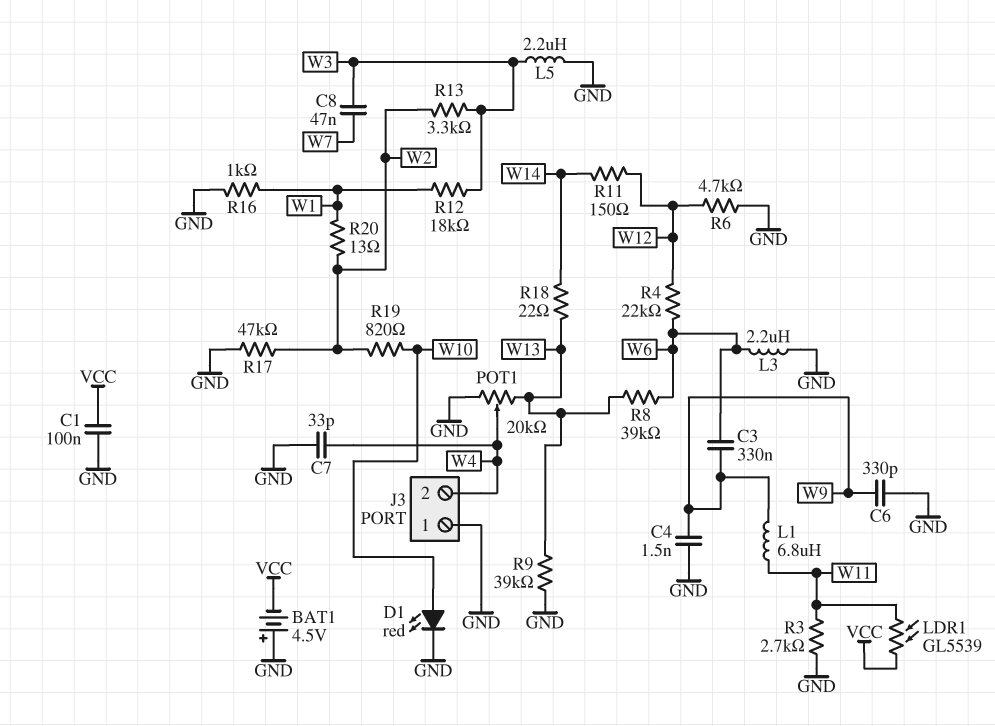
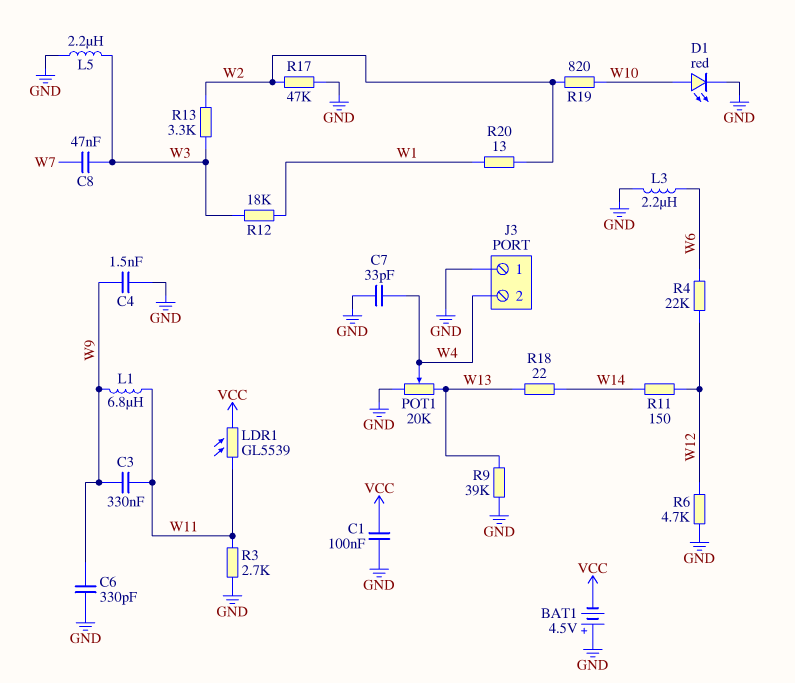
C3: 330nF (W6, W9) -> 330nF (W9, W11)
R8: 39k (W6, W13) -> none
R16: 1k (GND, W1) -> none

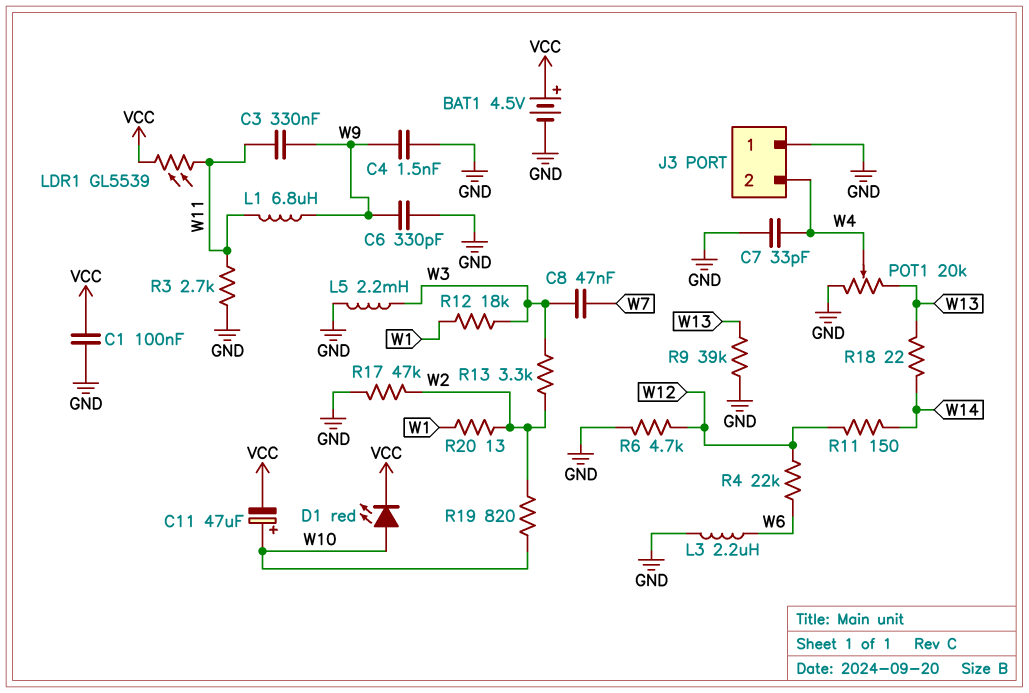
BAT1: 4.5V (plus GND, minus VCC) -> 4.5V (plus VCC, minus GND)
C11: none -> 47uF (plus W10, minus VCC)
D1: LED red (A W10, K GND) -> LED red (A W10, K VCC)
L5: 2.2uH (GND, W3) -> 2.2mH (GND, W3)

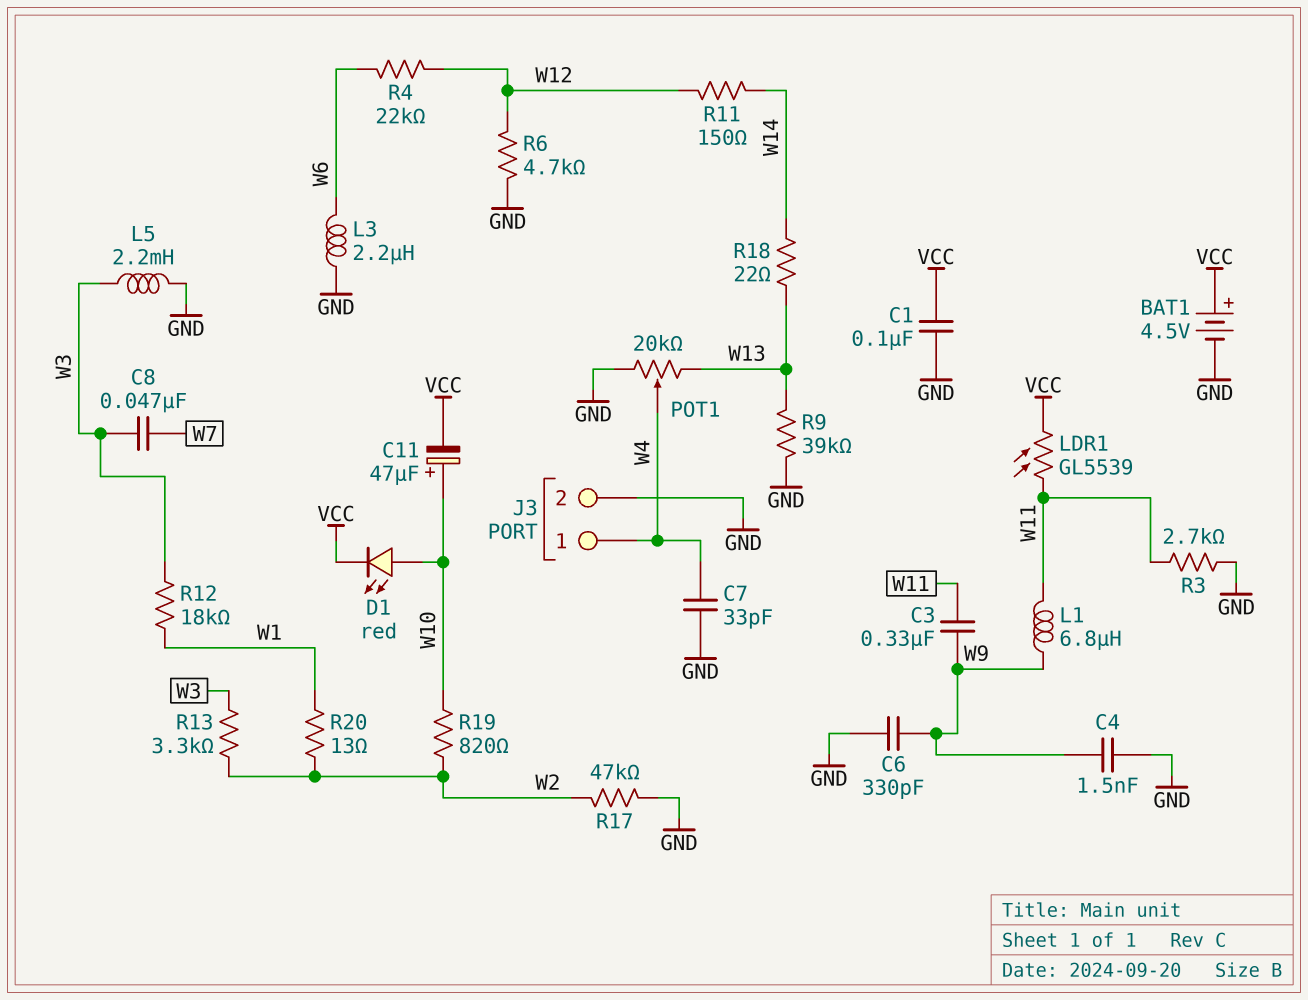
J3 pin 1: GND -> W4
J3 pin 2: W4 -> GND

